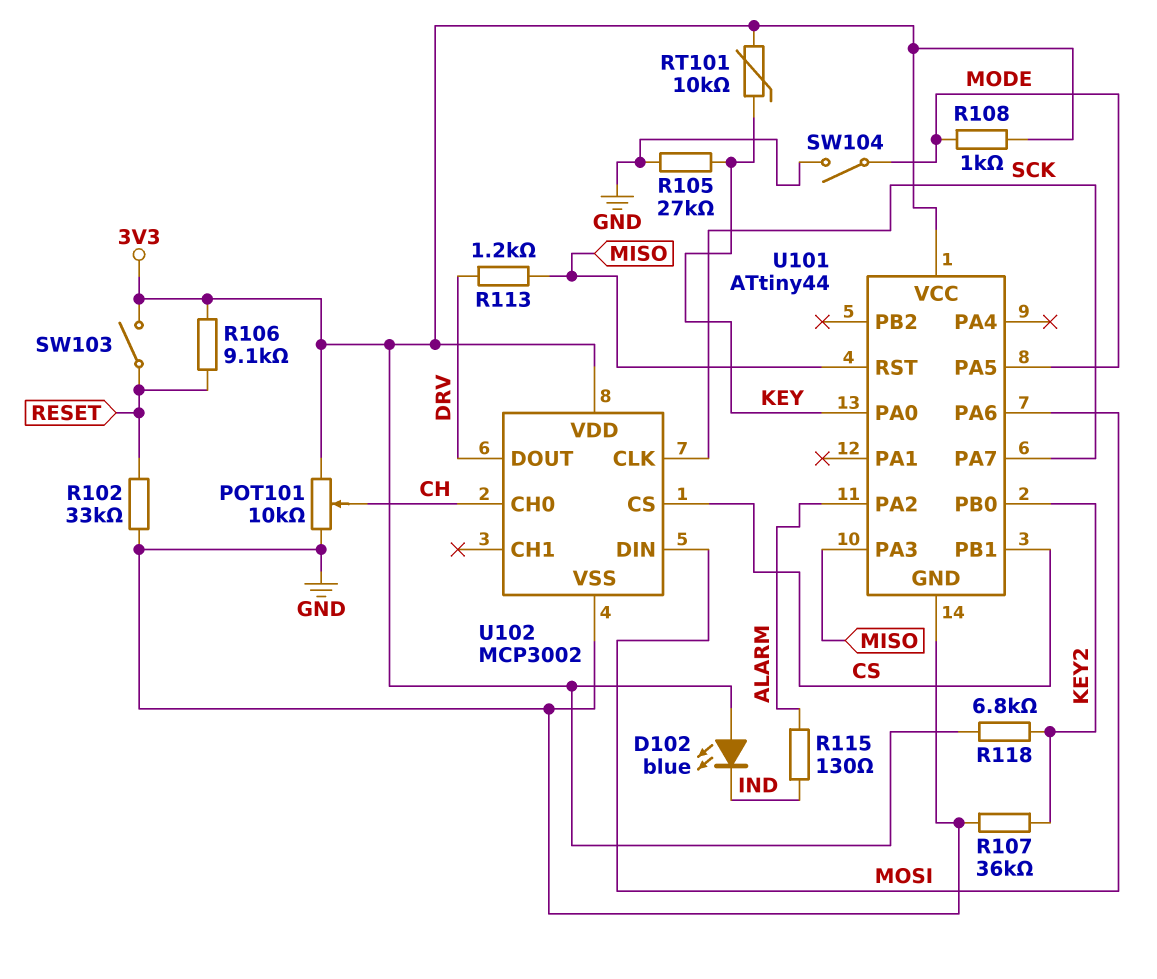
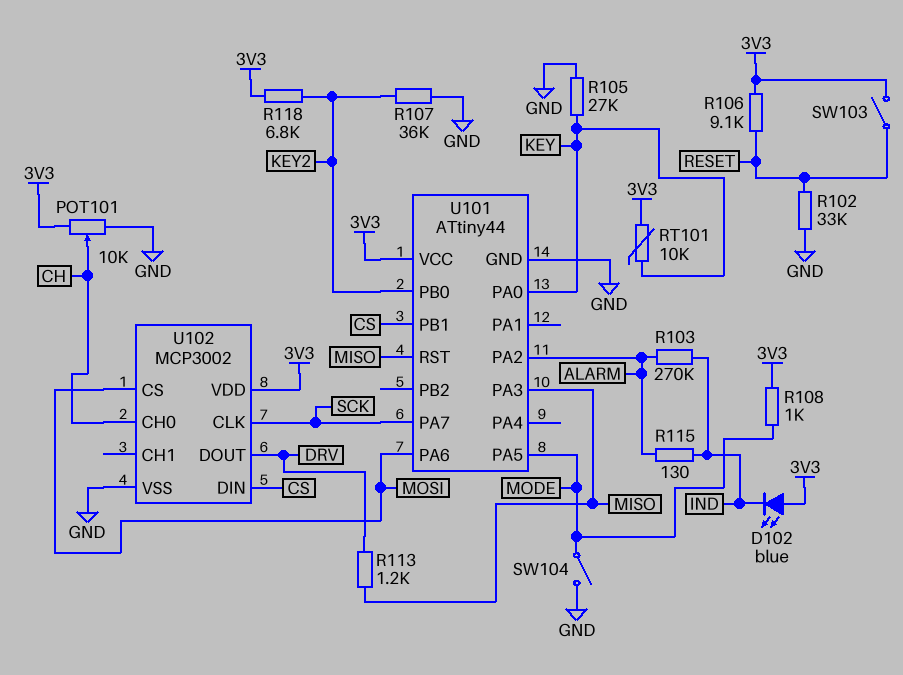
R103: none -> 270k (ALARM, IND)
U102 pin CS: CS -> MOSI
U102 pin DIN: MOSI -> CS

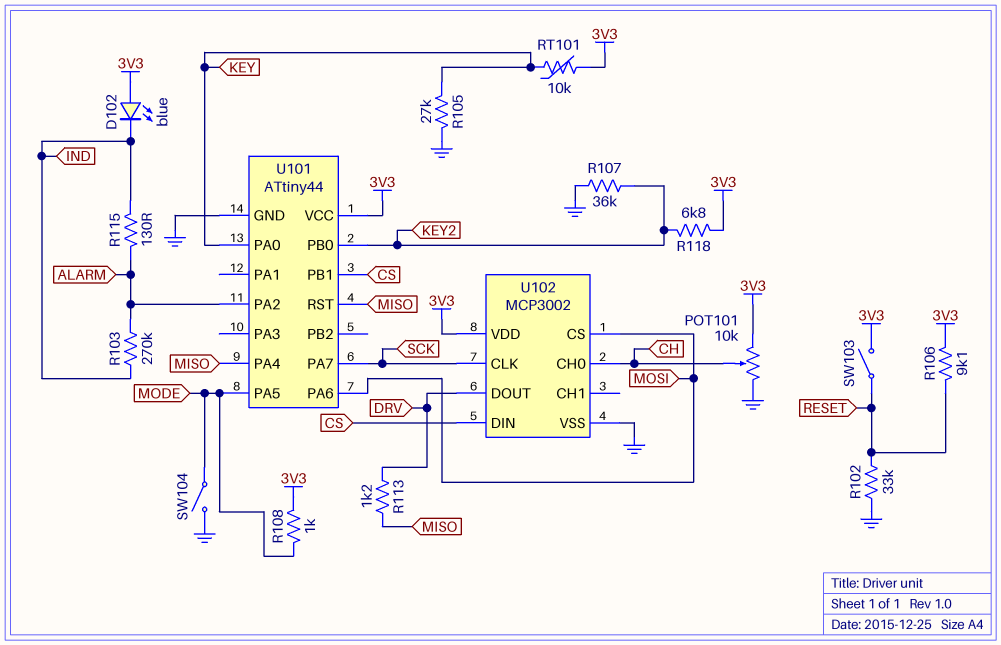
U101 pin PA3: MISO -> none
U101 pin PA4: none -> MISO

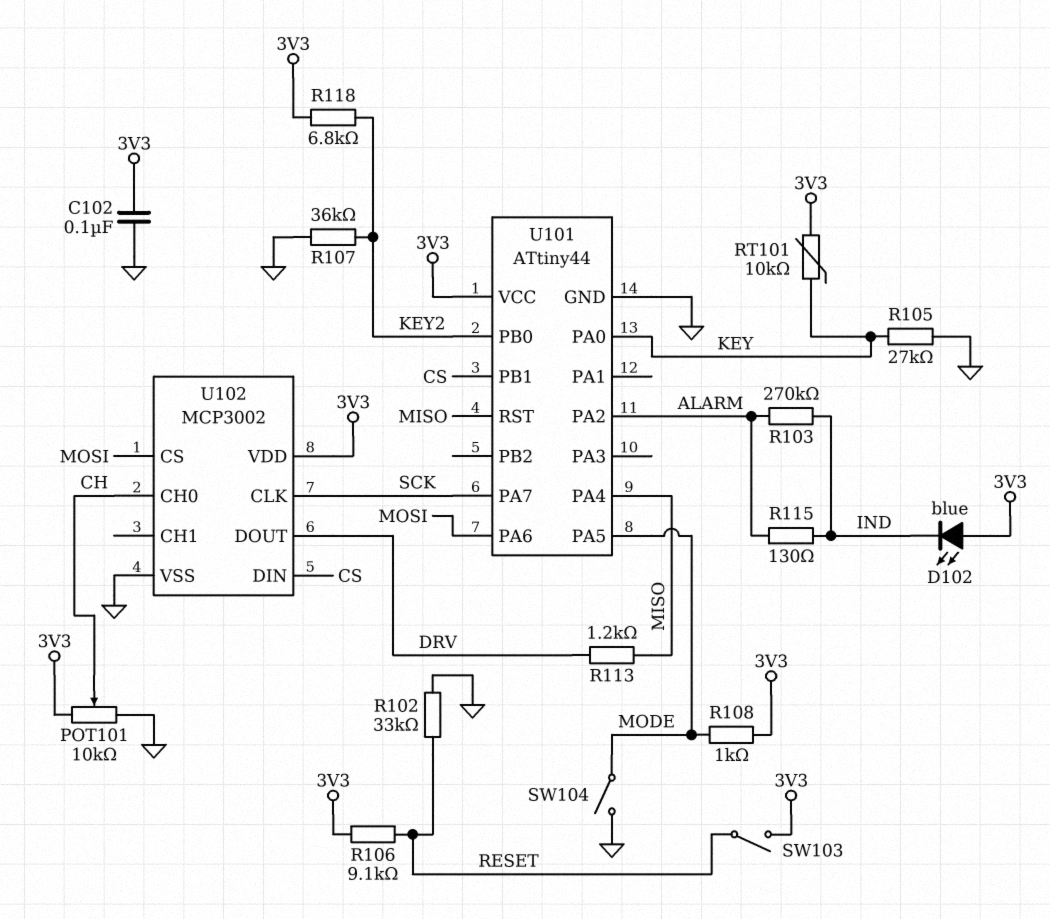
C102: none -> 100nF (3V3, GND)

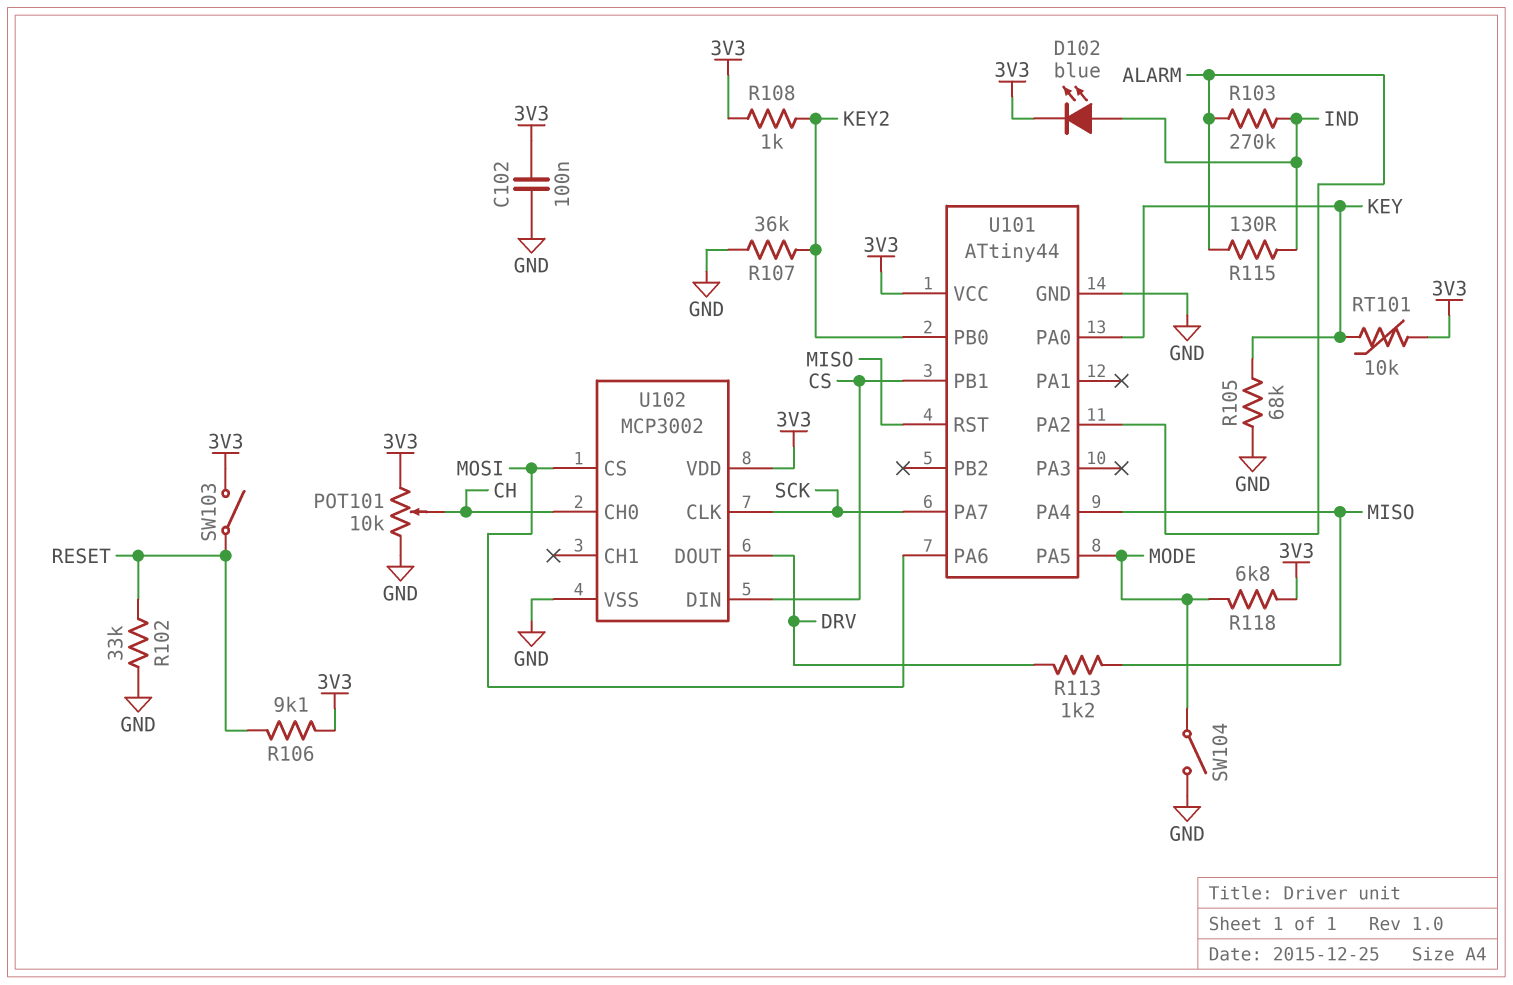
D102: LED blue (A 3V3, K IND) -> LED blue (A IND, K 3V3)
R105: 27k (GND, KEY) -> 68k (GND, KEY)
R108: 1k (3V3, MODE) -> 1k (3V3, KEY2)
R118: 6.8k (3V3, KEY2) -> 6.8k (3V3, MODE)

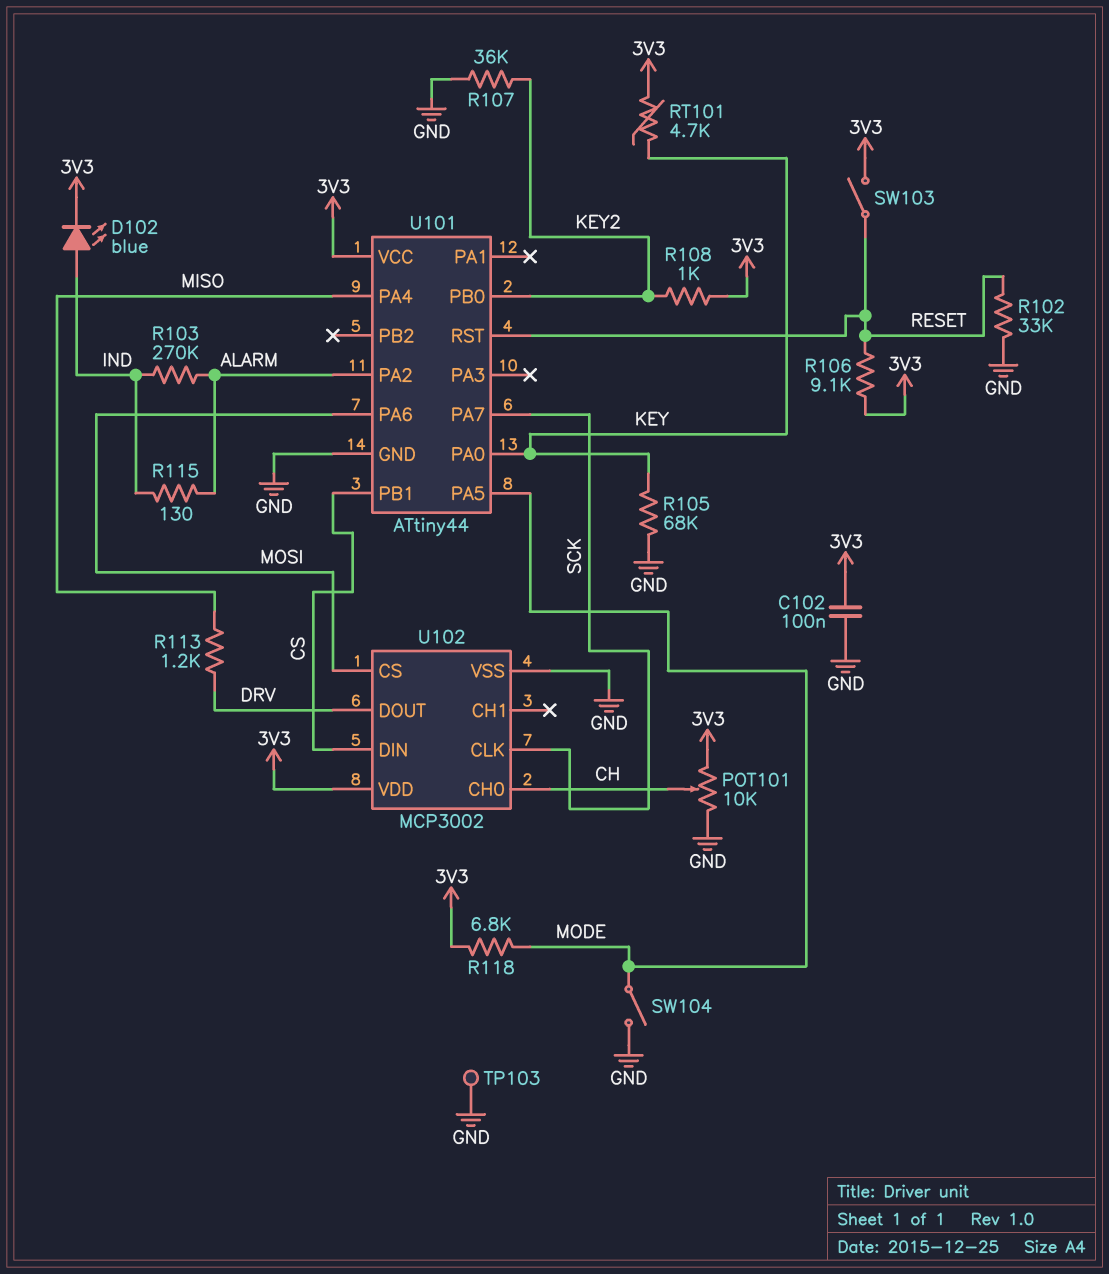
RT101: 10k (3V3, KEY) -> 4.7k (3V3, KEY)
TP103: none -> test point (GND)
U101 pin RST: MISO -> RESET

